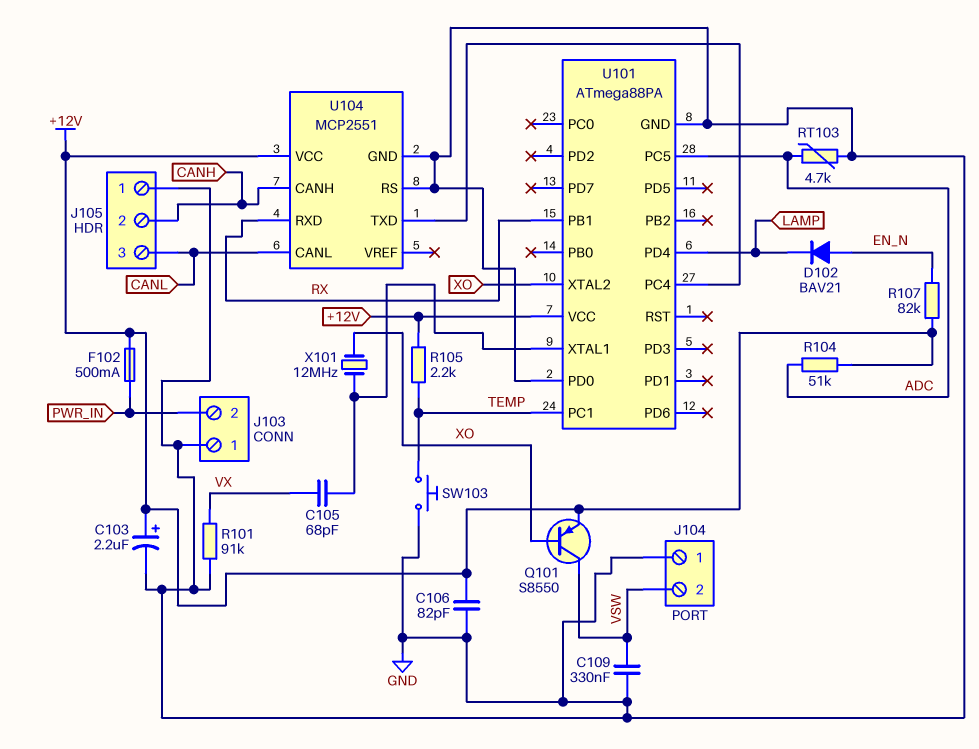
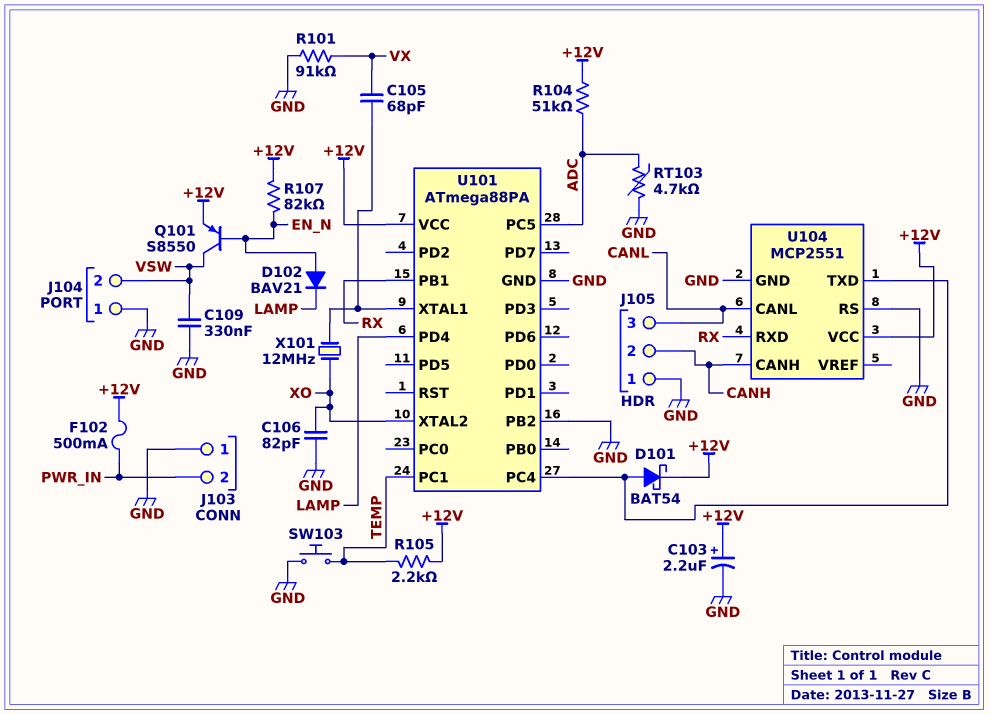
C106: 82pF (+12V, GND) -> 82pF (GND, XO)
D101: none -> schottky BAT54 (A U101/PC4, K +12V)
Q101: PNP S8550 (B XO, C VSW, E +12V) -> PNP S8550 (B EN_N, C VSW, E +12V)
U101 pin PB2: none -> GND
U101 pin PD0: GND -> none

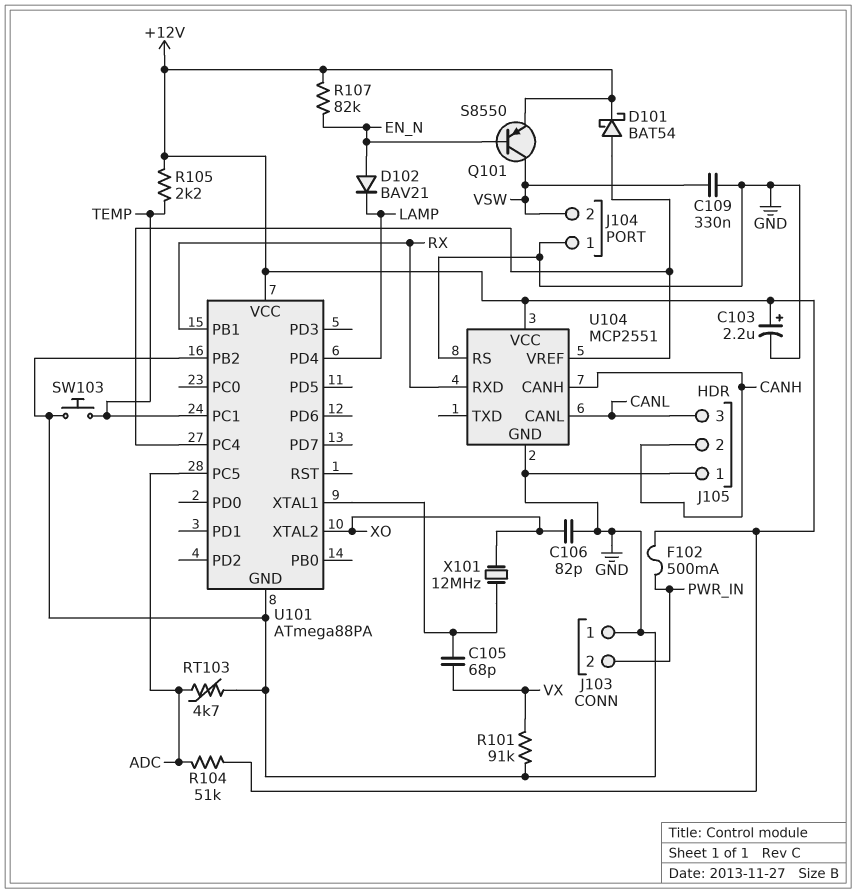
U104 pin TXD: U101/PC4 -> none
U104 pin VREF: none -> U101/PC4

